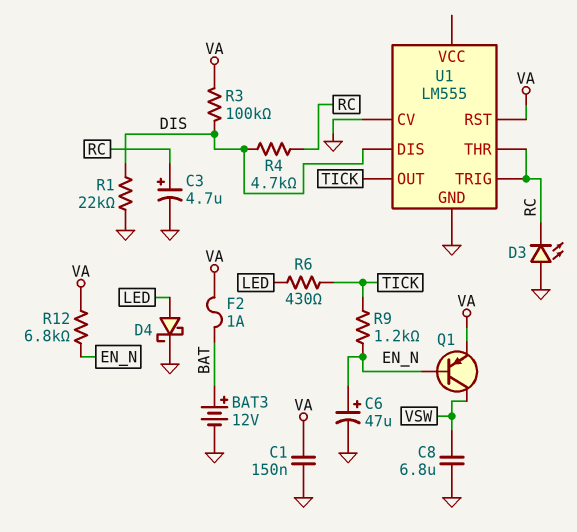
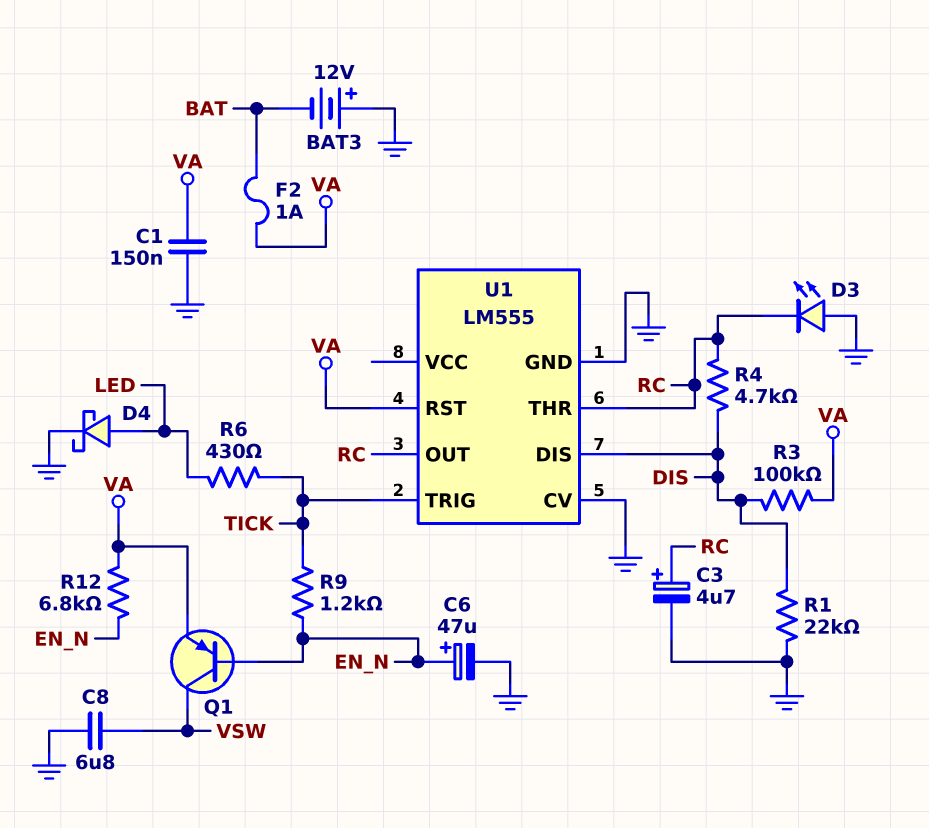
BAT3: 12V (plus BAT, minus GND) -> 12V (plus GND, minus BAT)
U1 pin OUT: TICK -> RC
U1 pin TRIG: RC -> TICK

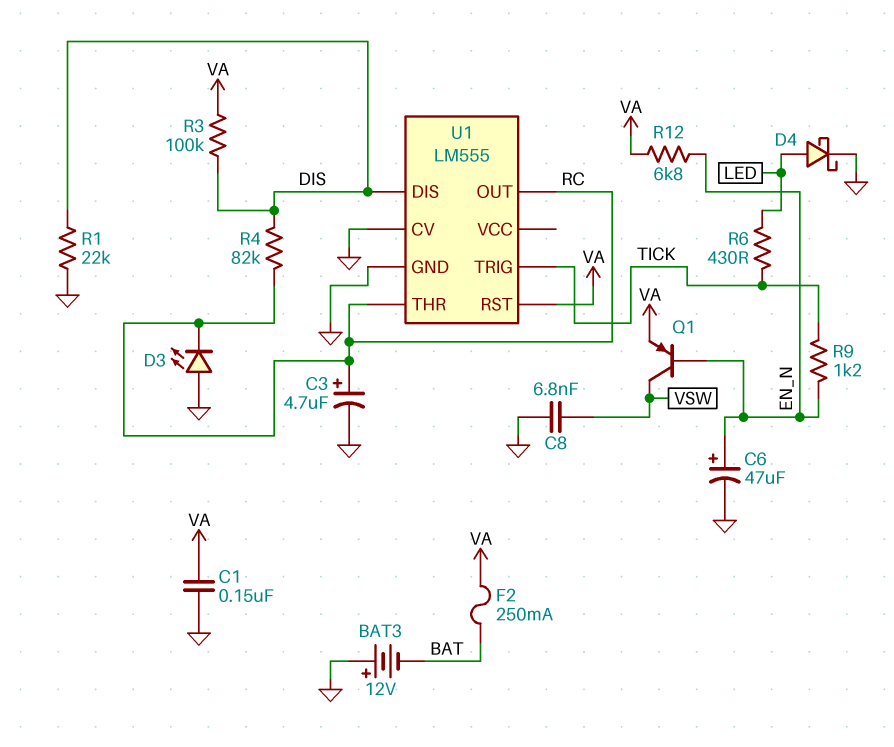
C8: 6.8uF (GND, VSW) -> 6.8nF (GND, VSW)
F2: 1A (BAT, VA) -> 250mA (BAT, VA)
R4: 4.7k (DIS, RC) -> 82k (DIS, RC)

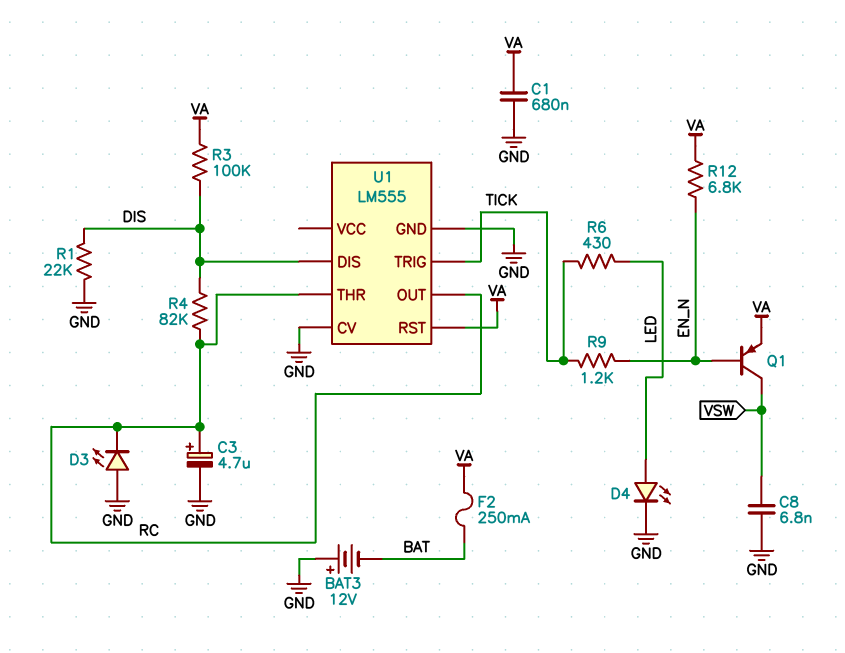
C1: 150nF (GND, VA) -> 680nF (GND, VA)
C6: 47uF (plus EN_N, minus GND) -> none
D4: schottky (A LED, K GND) -> LED (A LED, K GND)

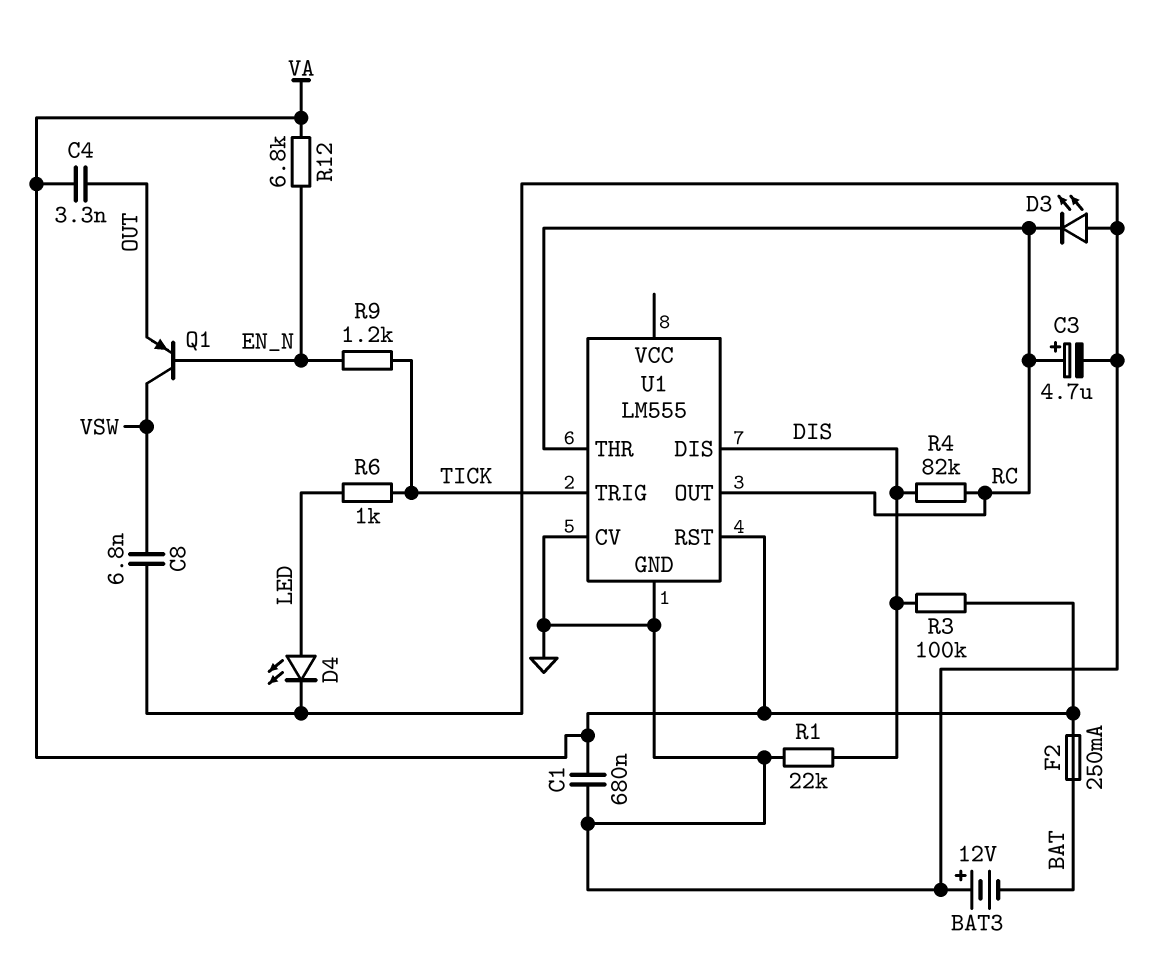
C4: none -> 3.3nF (OUT, VA)
Q1: PNP (B EN_N, C VSW, E VA) -> PNP (B EN_N, C VSW, E OUT)
R6: 430 (LED, TICK) -> 1k (LED, TICK)

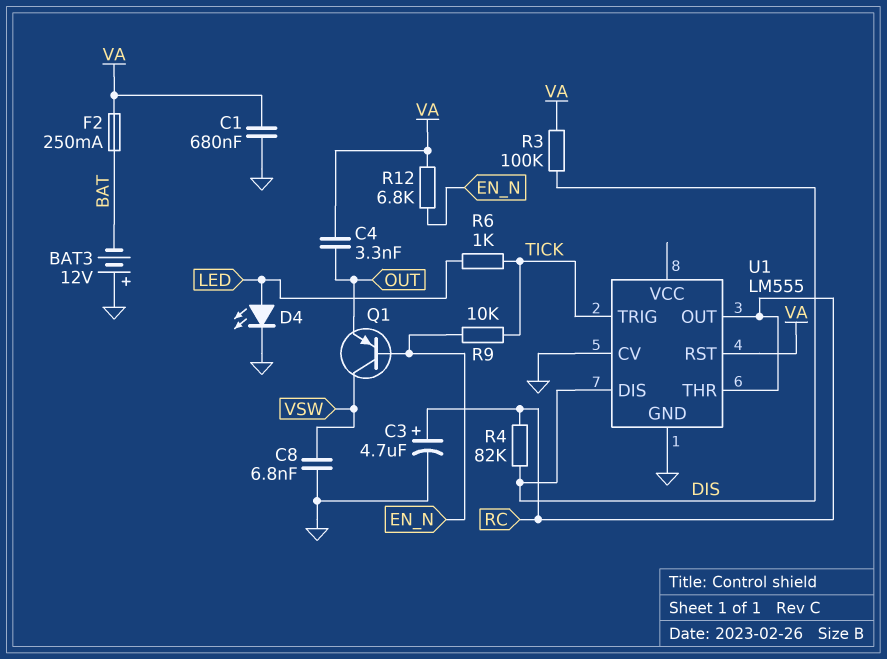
D3: LED (A GND, K RC) -> none
R1: 22k (DIS, GND) -> none
R9: 1.2k (EN_N, TICK) -> 10k (EN_N, TICK)

